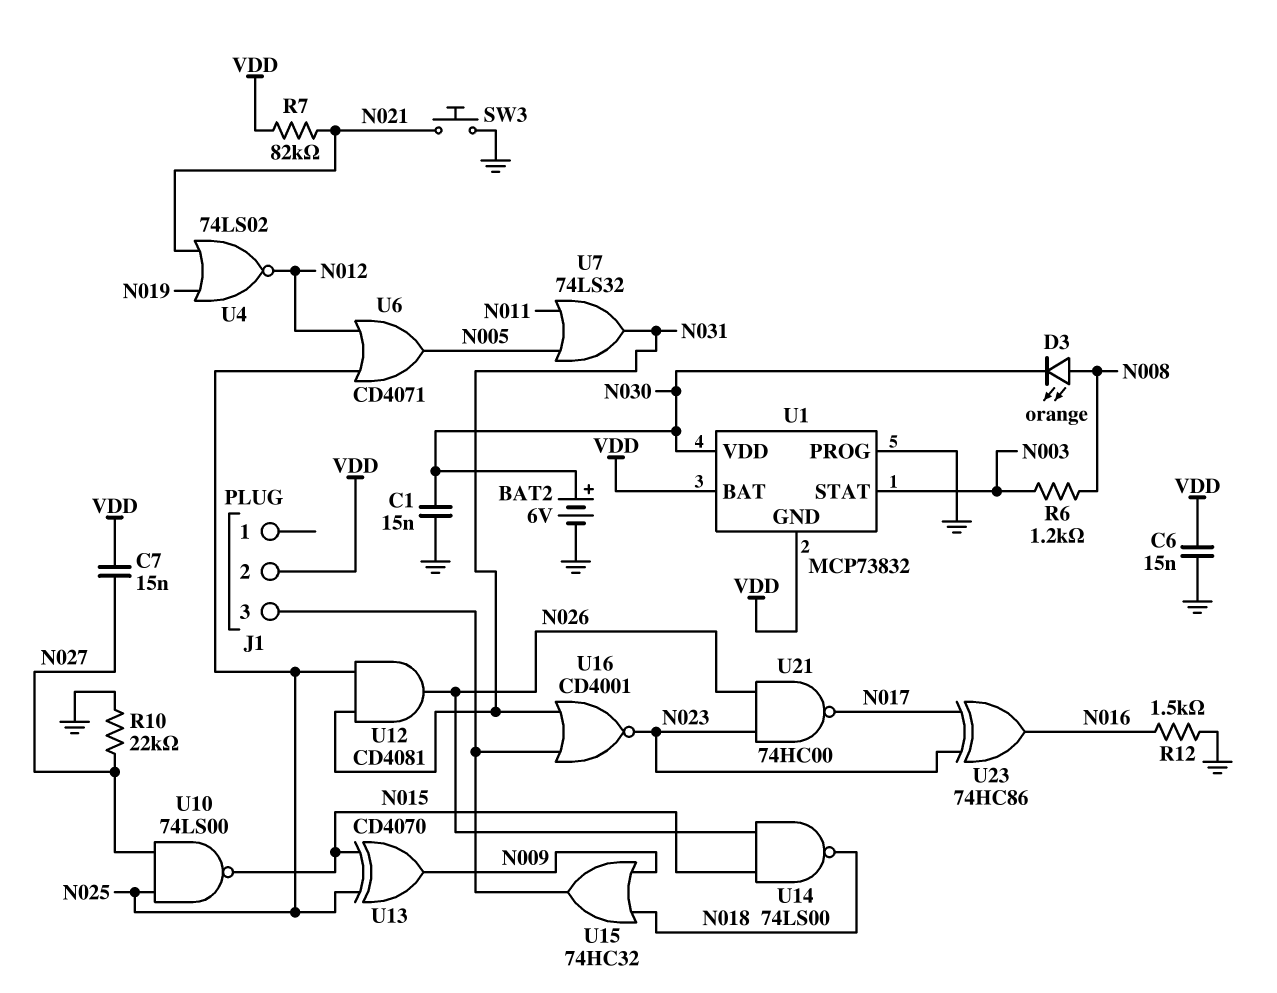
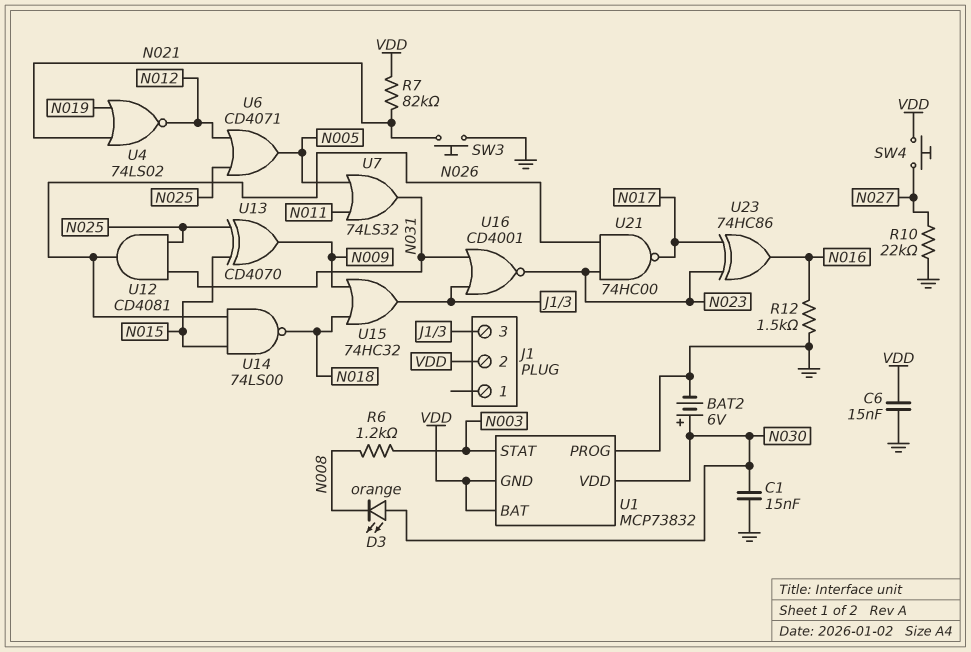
C7: 15nF (N027, VDD) -> none
D3: LED orange (A N008, K N030) -> LED orange (A N030, K N008)
SW4: none -> button (N027, VDD)
U10: NAND 74LS00 (in N025, in N027, out N015) -> none

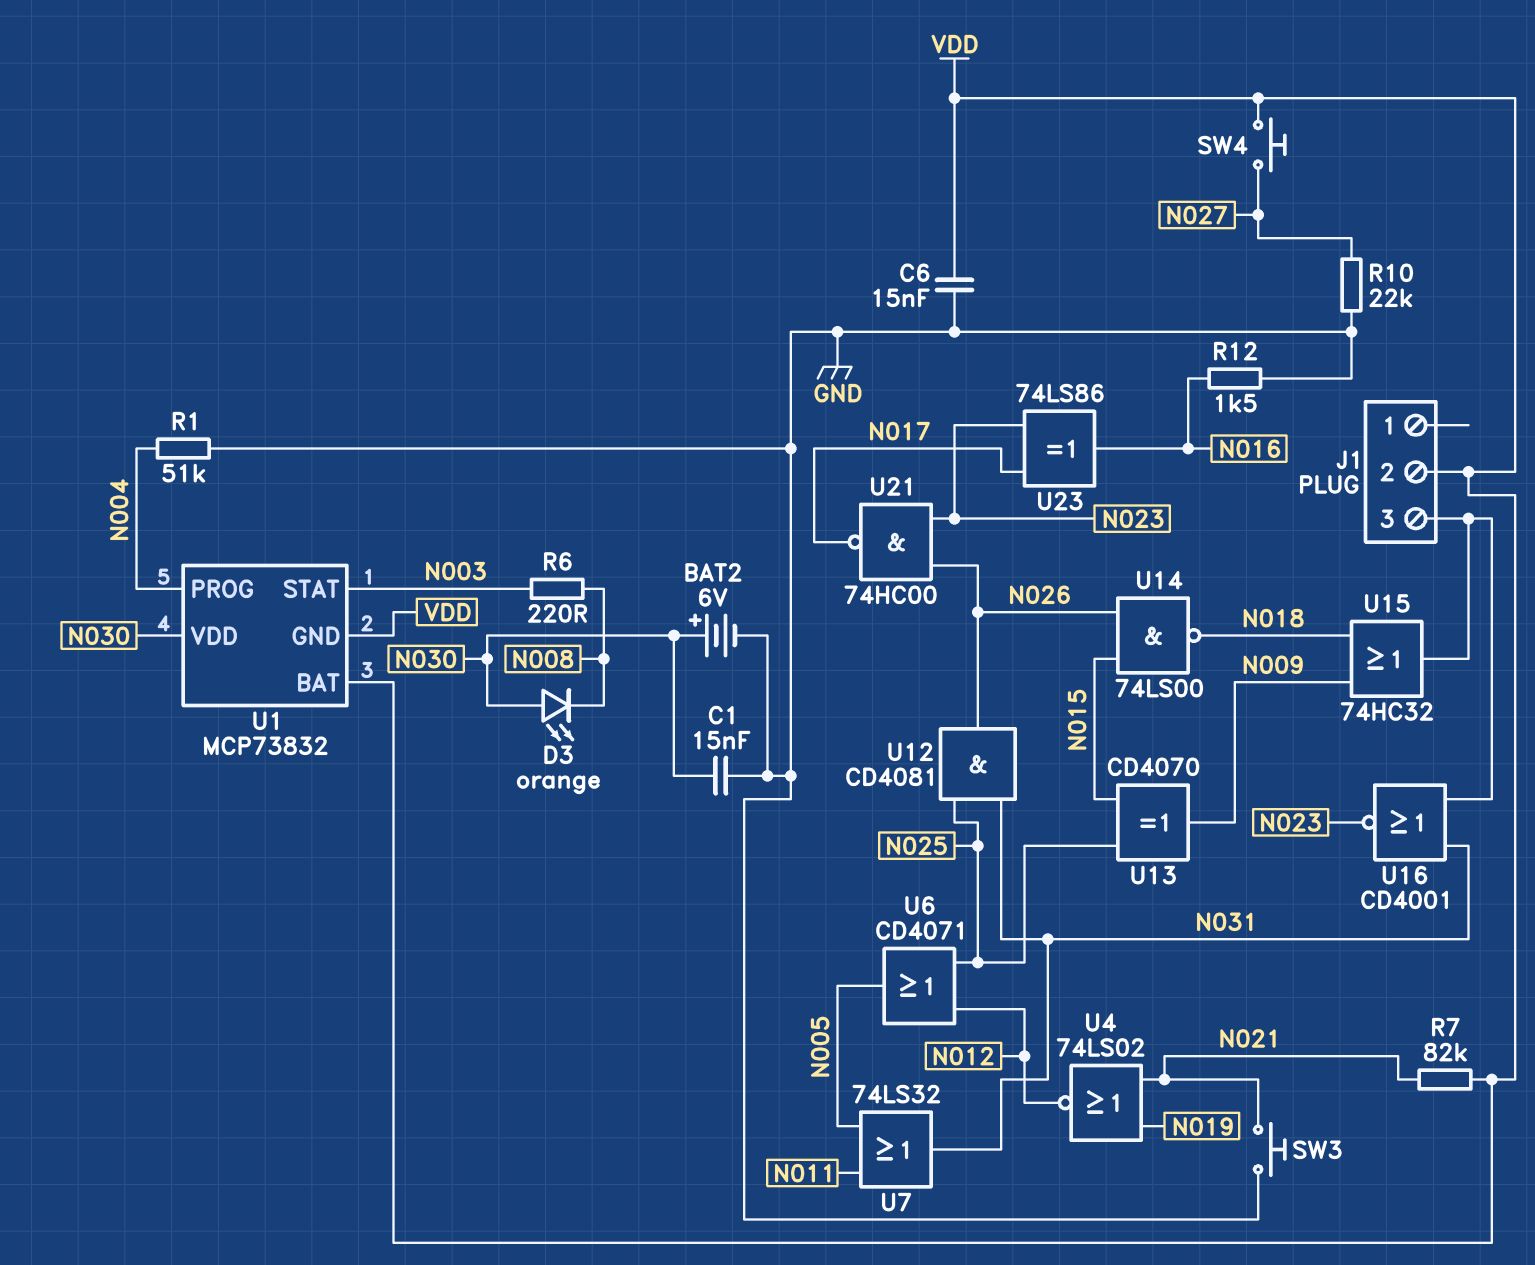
R1: none -> 51k (GND, N004)
R6: 1.2k (N003, N008) -> 220 (N003, N008)
U1 pin PROG: GND -> N004
U23: XOR 74HC86 (in N017, in N023, out N016) -> XOR 74LS86 (in N017, in N023, out N016)

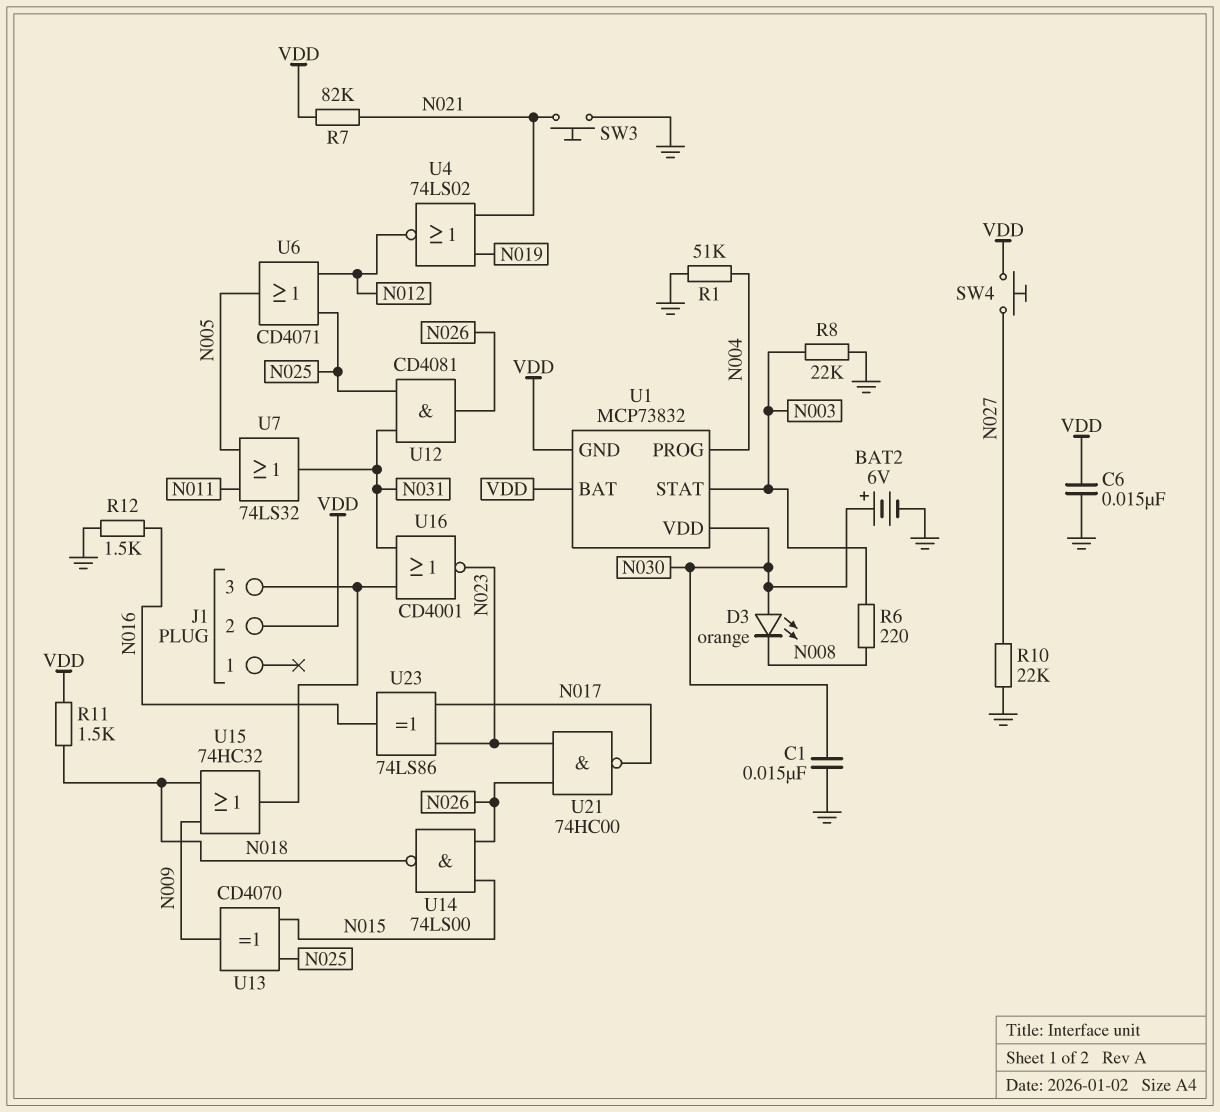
R8: none -> 22k (GND, N003)
R11: none -> 1.5k (N018, VDD)

